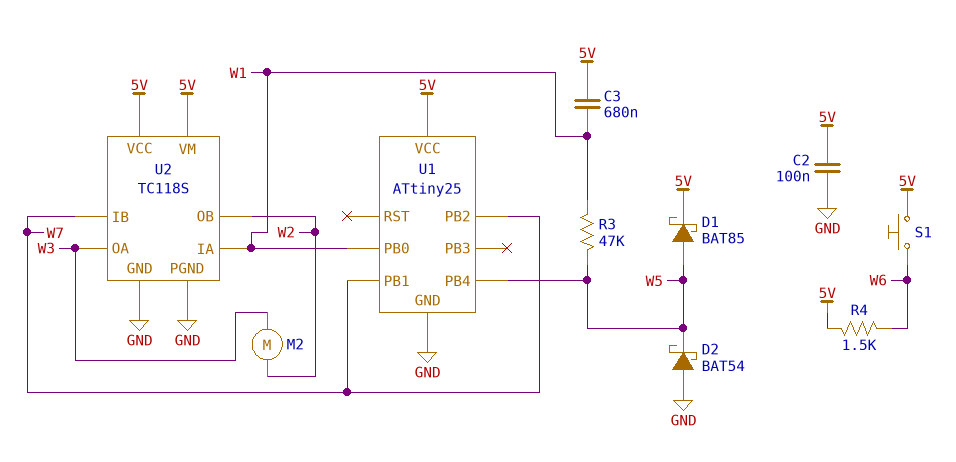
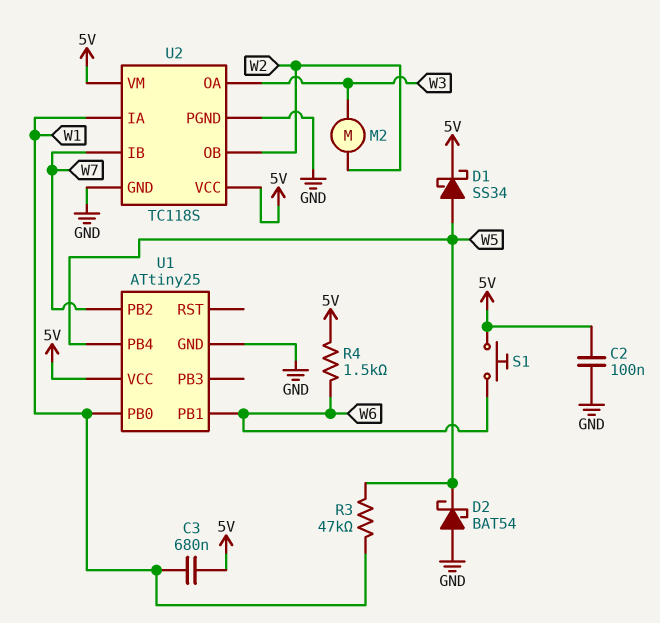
D1: schottky BAT85 (A W5, K 5V) -> schottky SS34 (A W5, K 5V)
U1 pin PB1: W7 -> W6

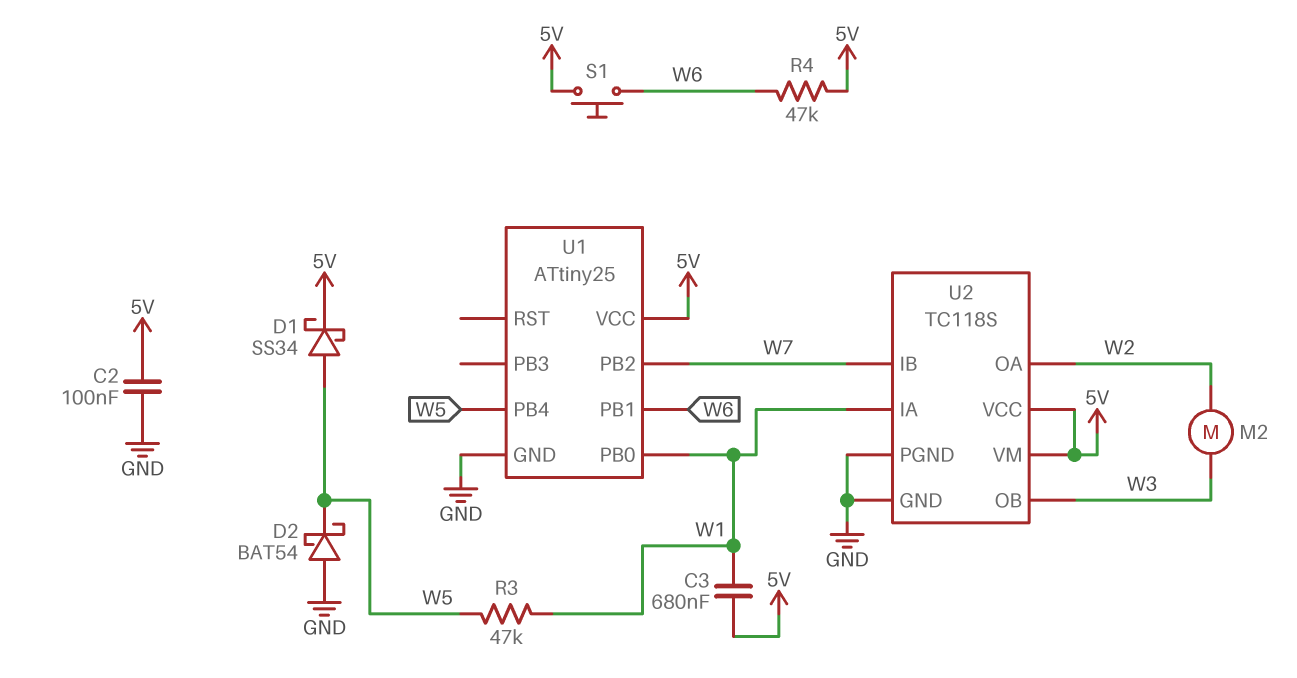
R4: 1.5k (5V, W6) -> 47k (5V, W6)
U2 pin OA: W3 -> W2
U2 pin OB: W2 -> W3

